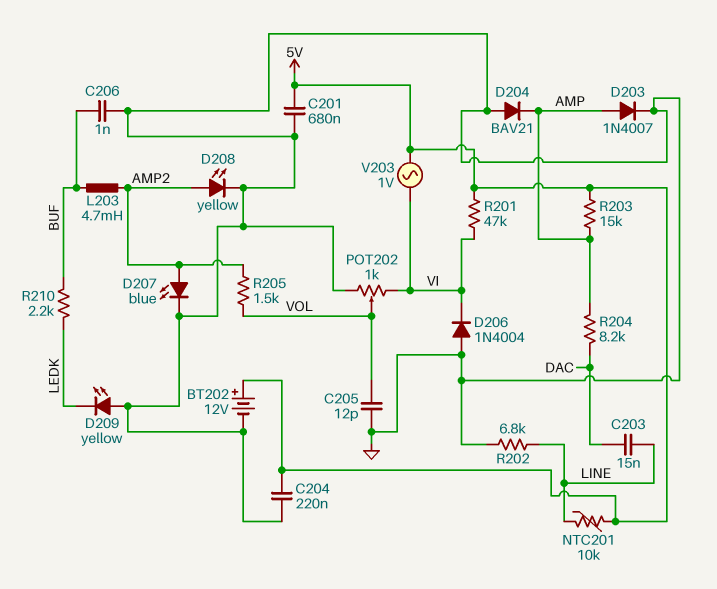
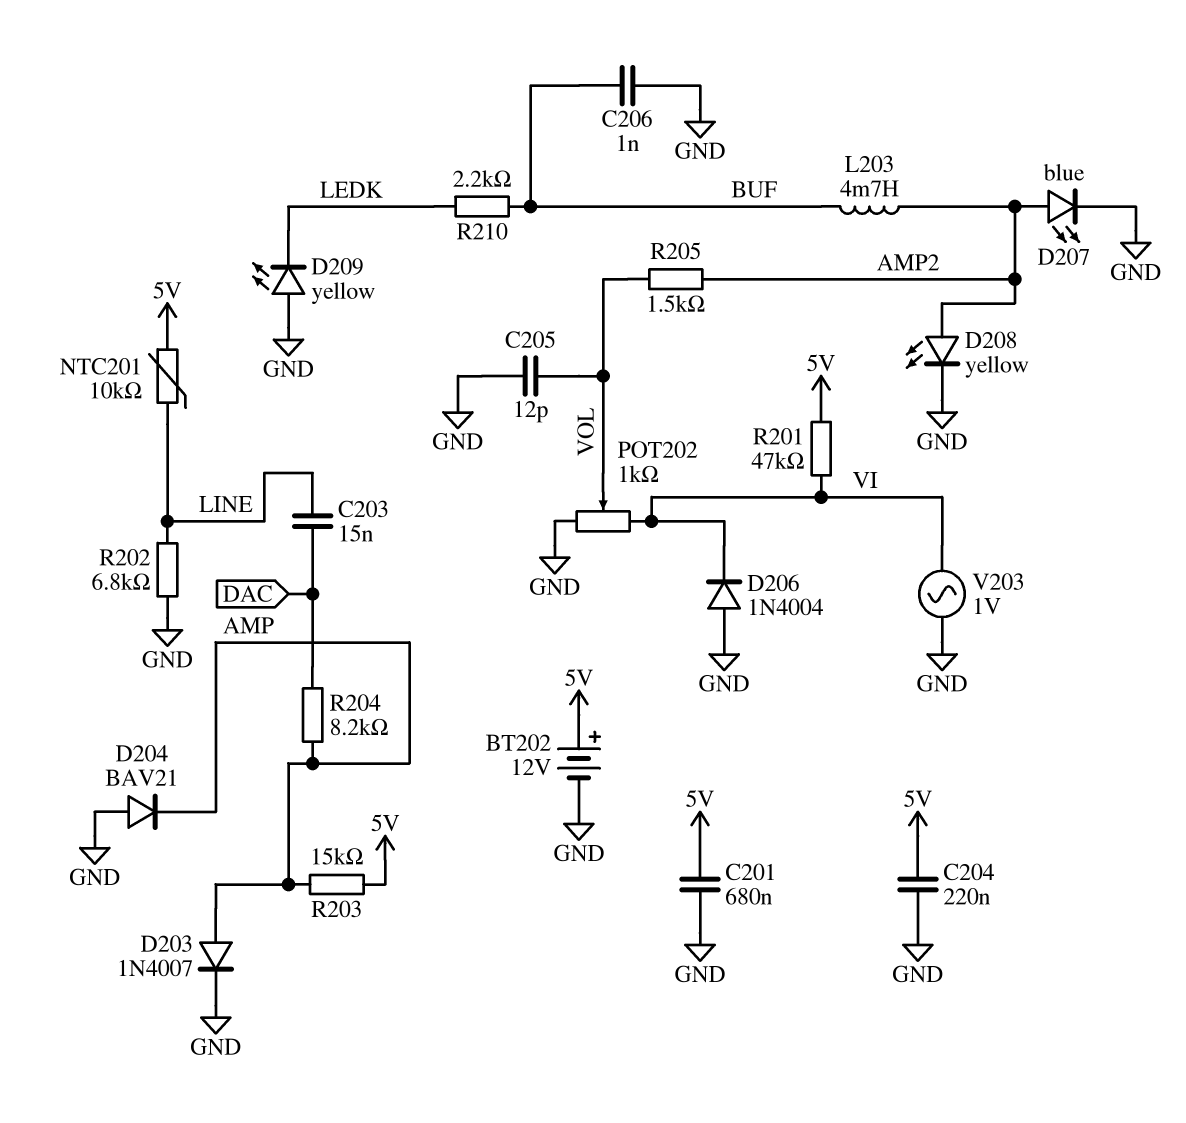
V203: AC 1V (5V, VI) -> AC 1V (GND, VI)

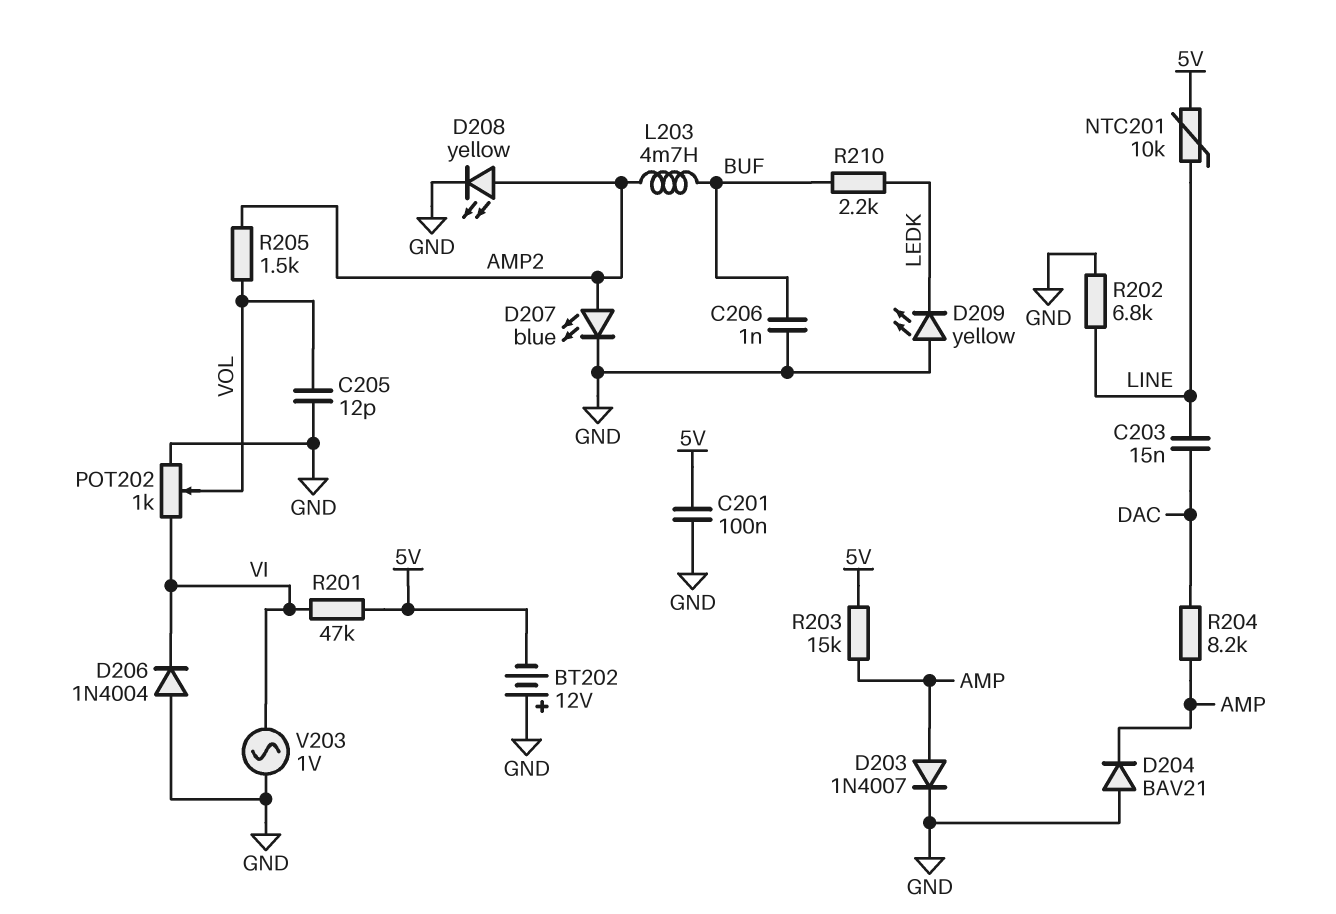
BT202: 12V (plus 5V, minus GND) -> 12V (plus GND, minus 5V)
C201: 680nF (5V, GND) -> 100nF (5V, GND)
C204: 220nF (5V, GND) -> none

